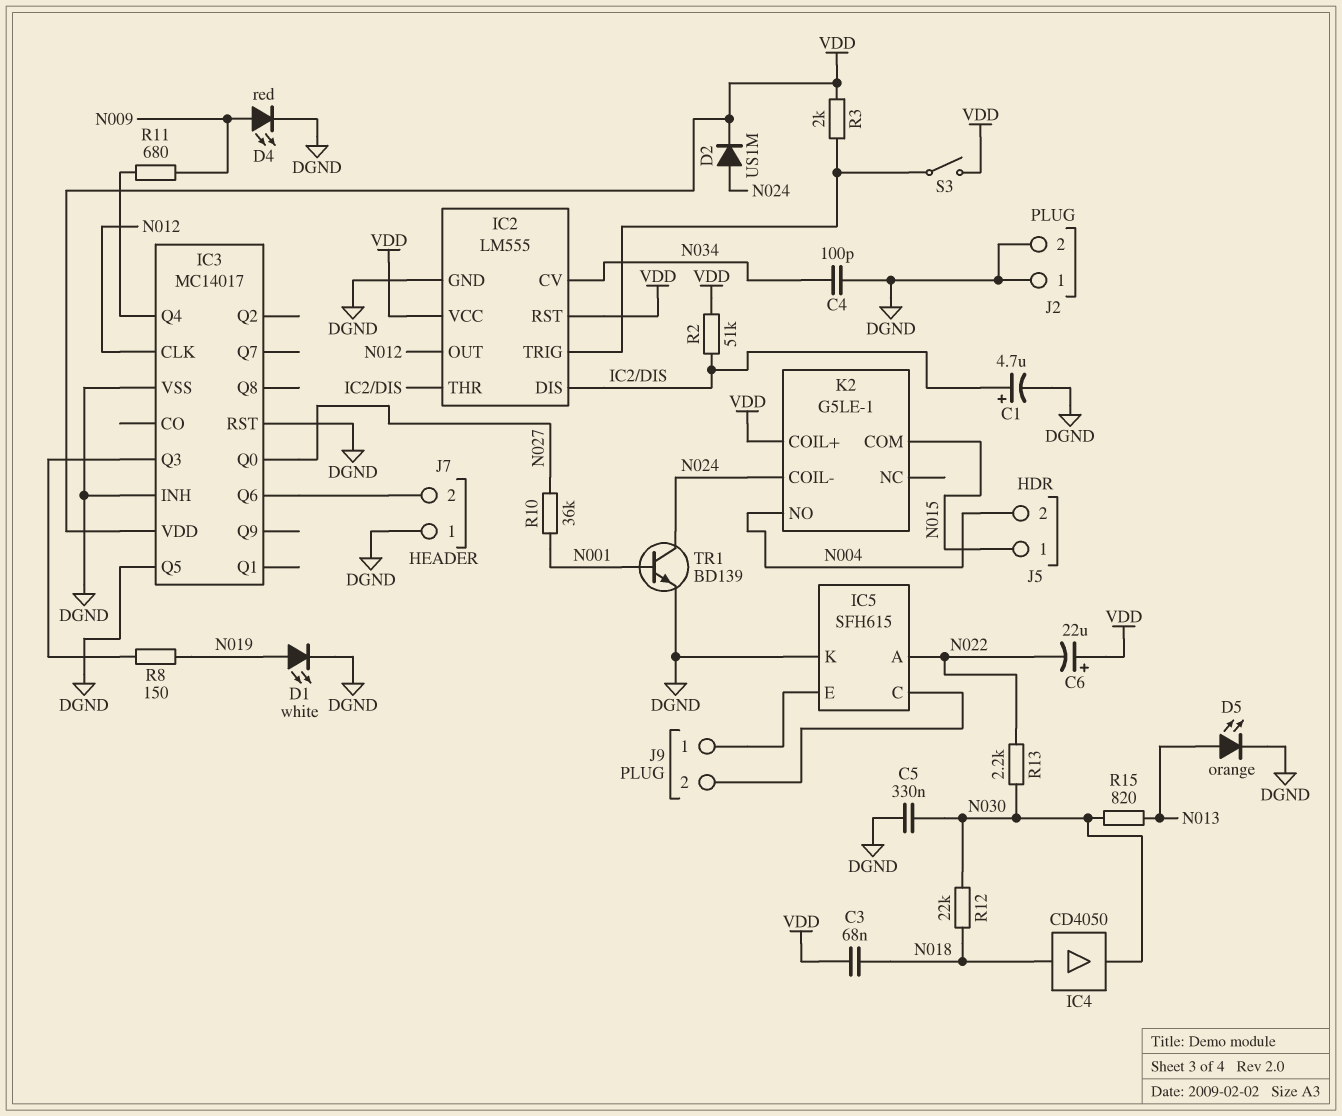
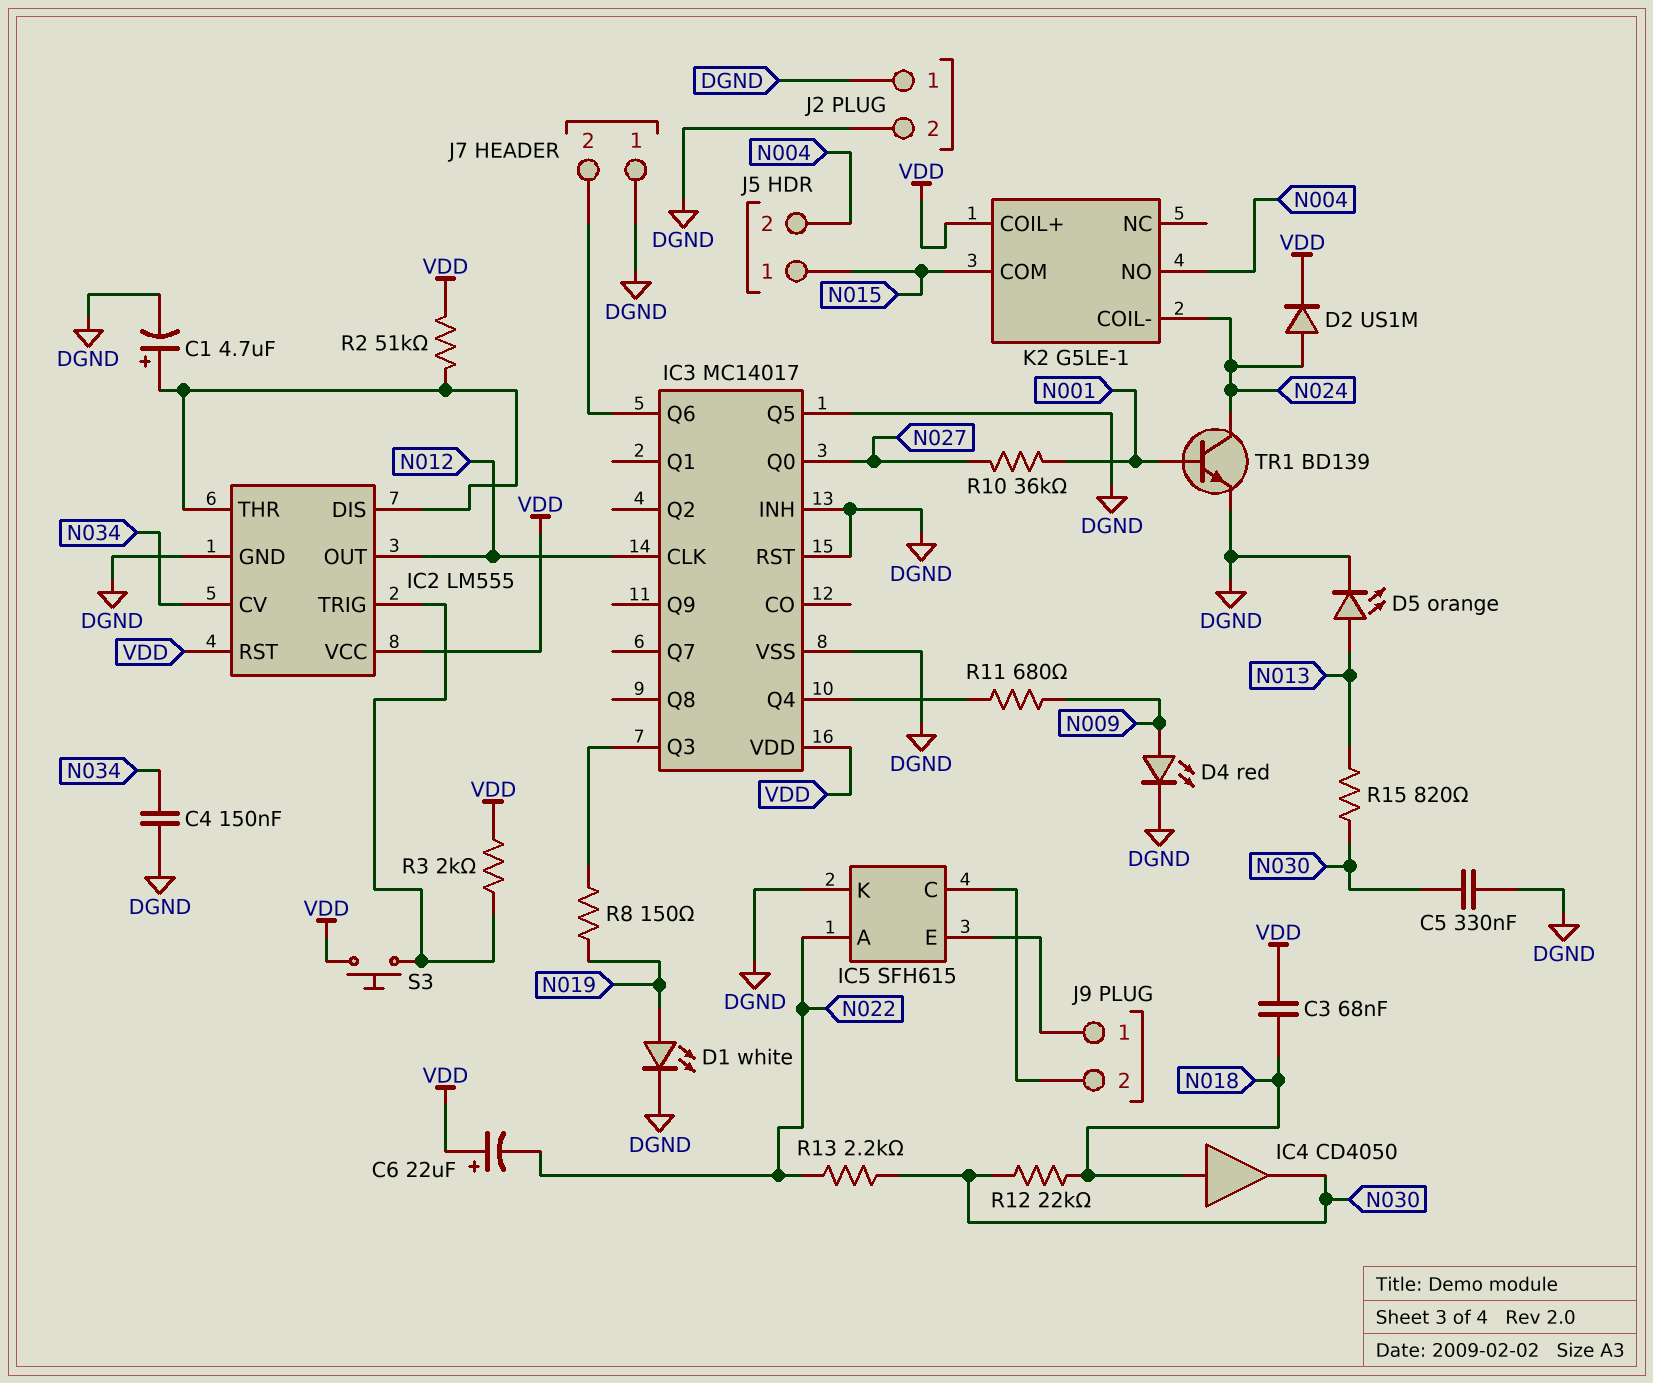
C4: 100pF (DGND, N034) -> 150nF (DGND, N034)
S3: switch (IC2/TRIG, VDD) -> button (IC2/TRIG, VDD)

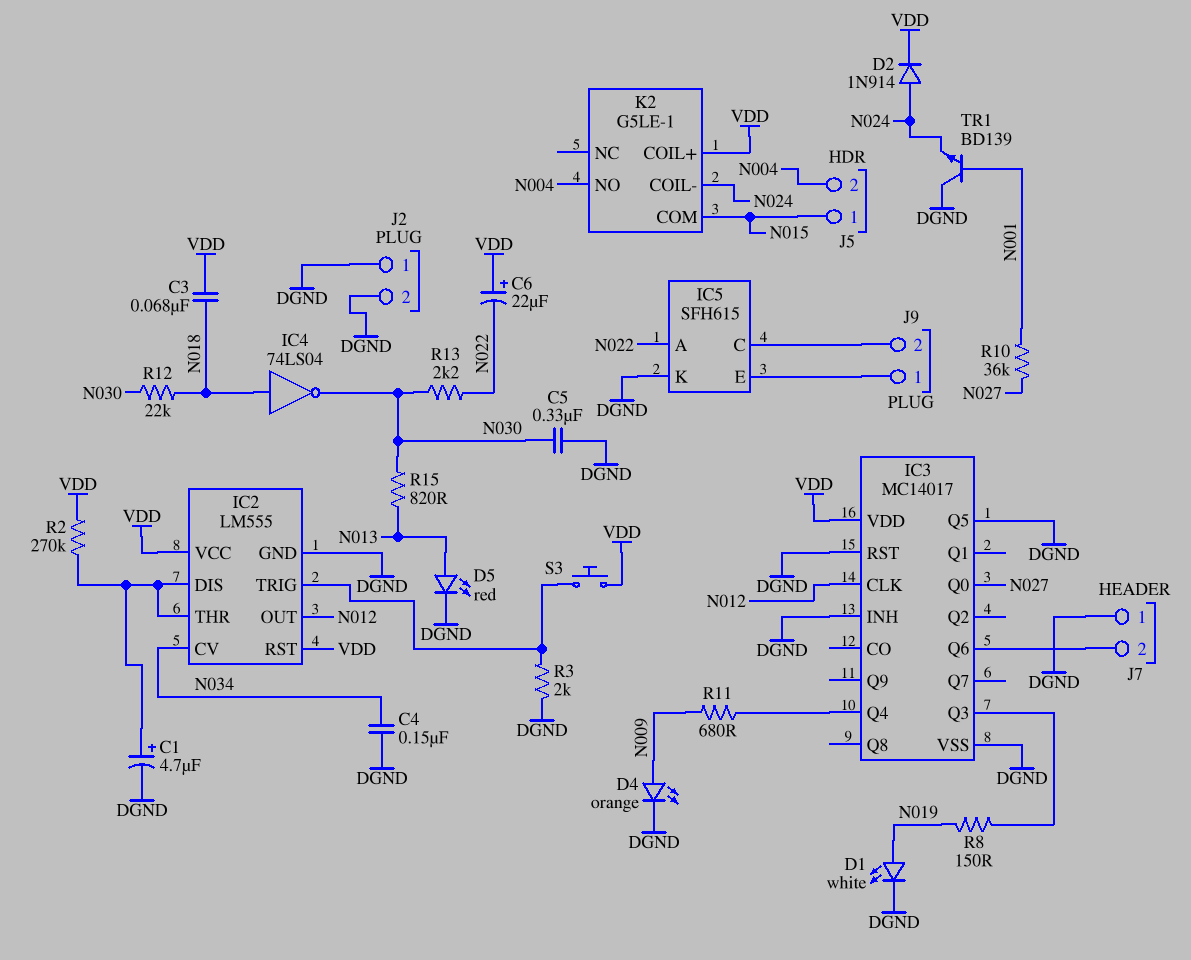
D2: diode US1M (A N024, K VDD) -> diode 1N914 (A N024, K VDD)
D4: LED red (A N009, K DGND) -> LED orange (A N009, K DGND)
D5: LED orange (A N013, K DGND) -> LED red (A N013, K DGND)
IC4: buffer CD4050 (in N018, out N030) -> NOT 74LS04 (in N018, out N030)
R2: 51k (IC2/DIS, VDD) -> 270k (IC2/DIS, VDD)
R3: 2k (IC2/TRIG, VDD) -> 2k (DGND, IC2/TRIG)
TR1: NPN BD139 (B N001, C N024, E DGND) -> NPN BD139 (B N001, C DGND, E N024)

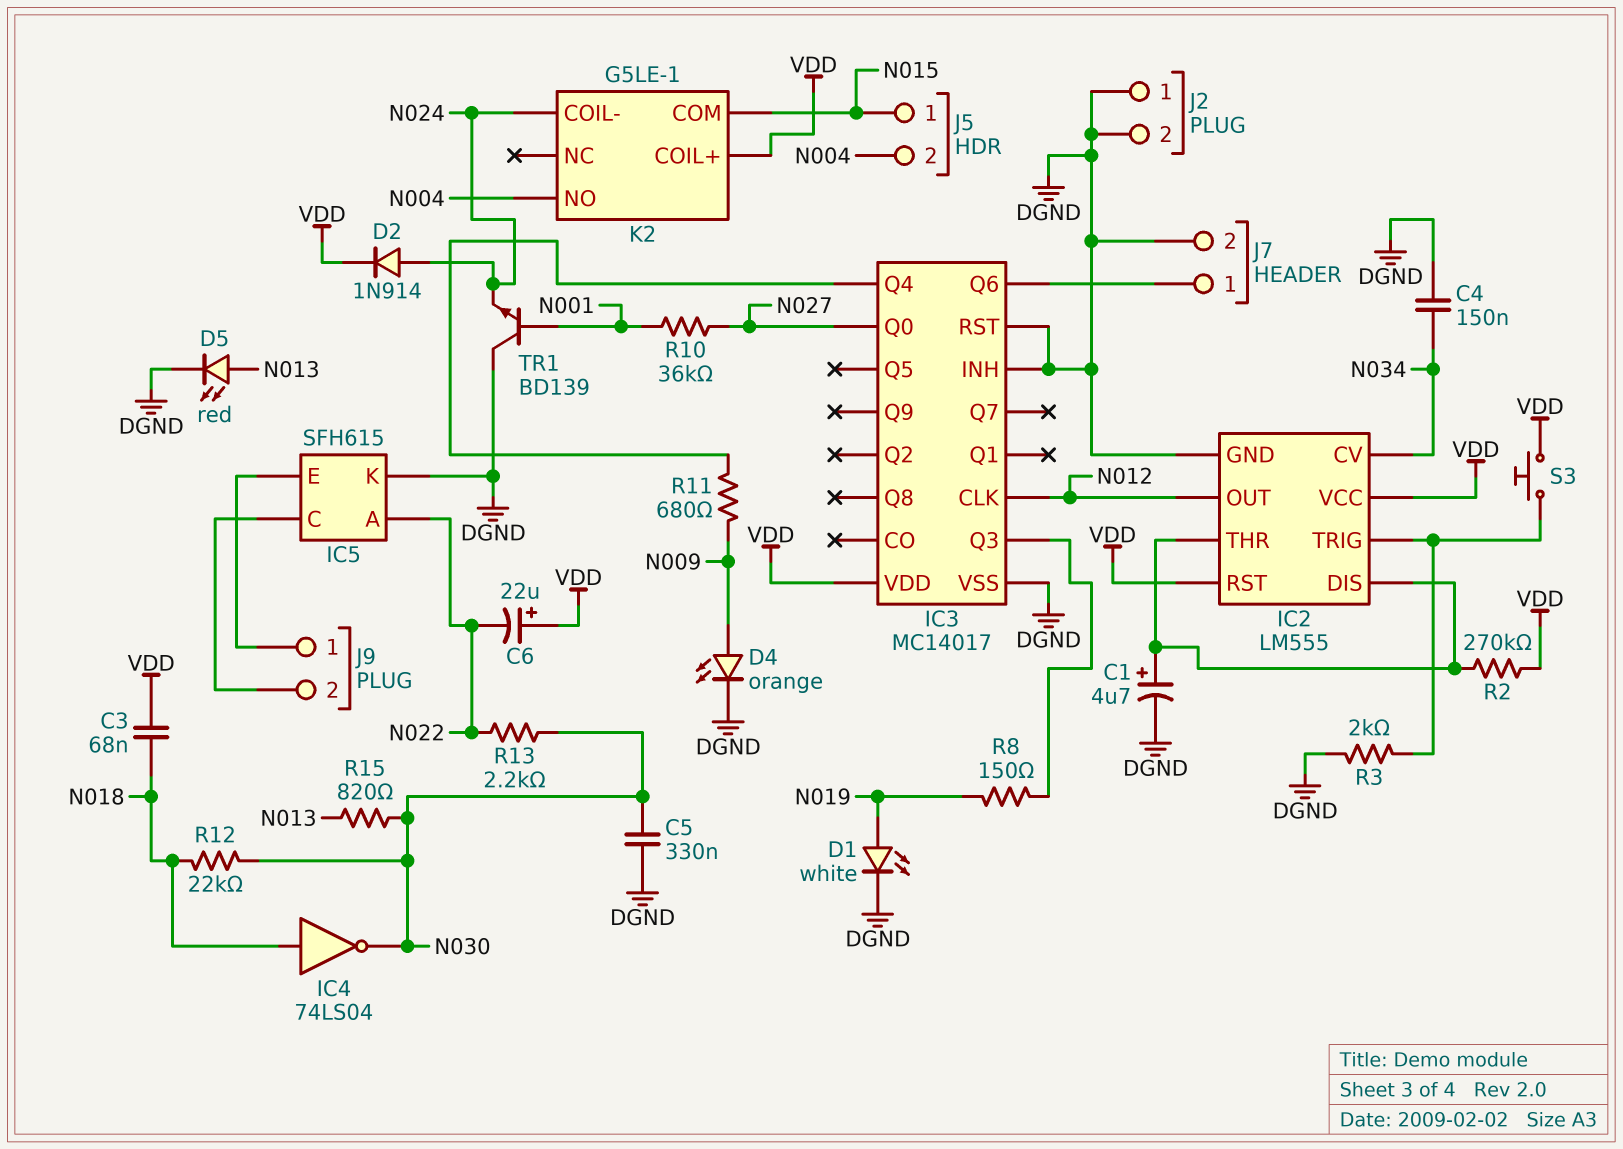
IC3 pin Q5: DGND -> none
J7 pin 1: DGND -> IC3/Q6
J7 pin 2: IC3/Q6 -> DGND

